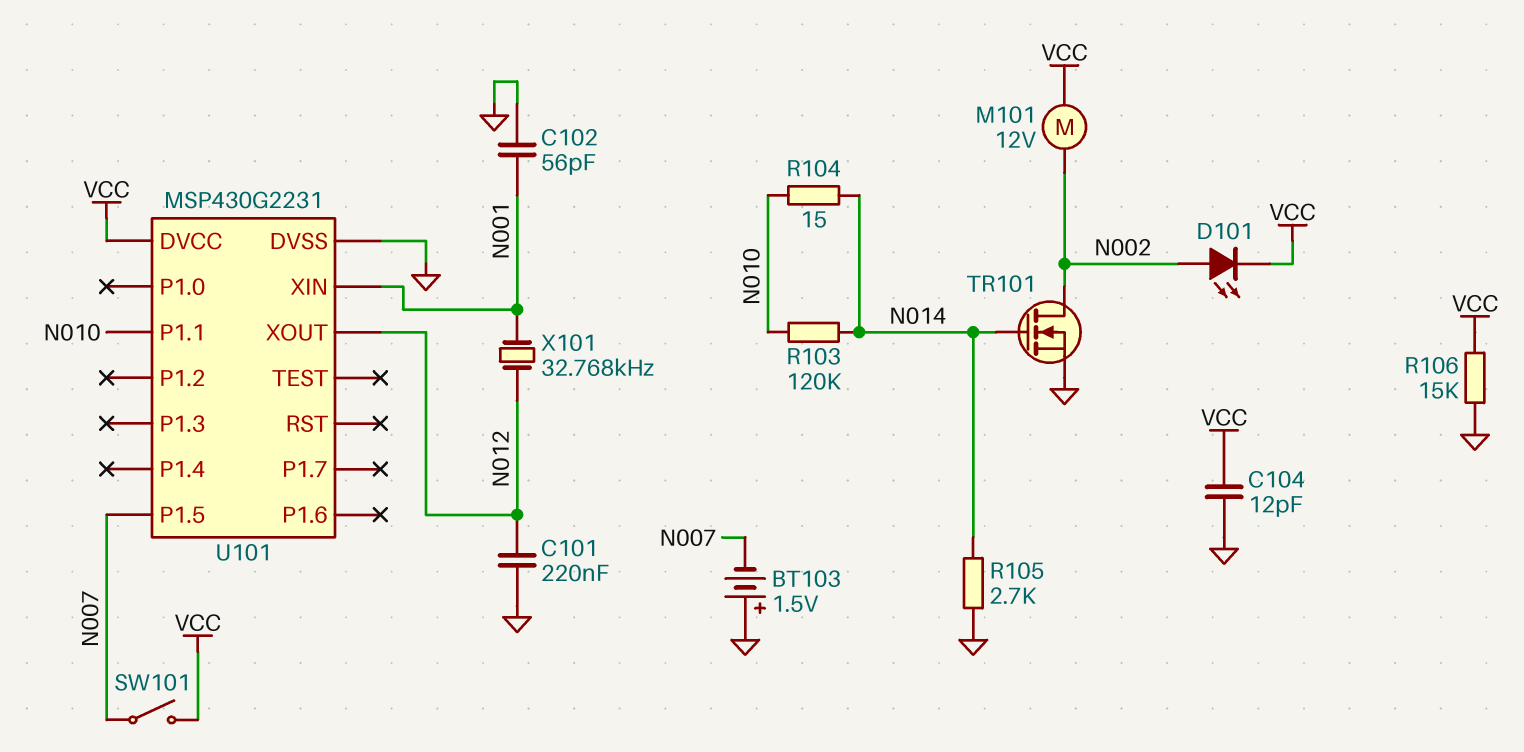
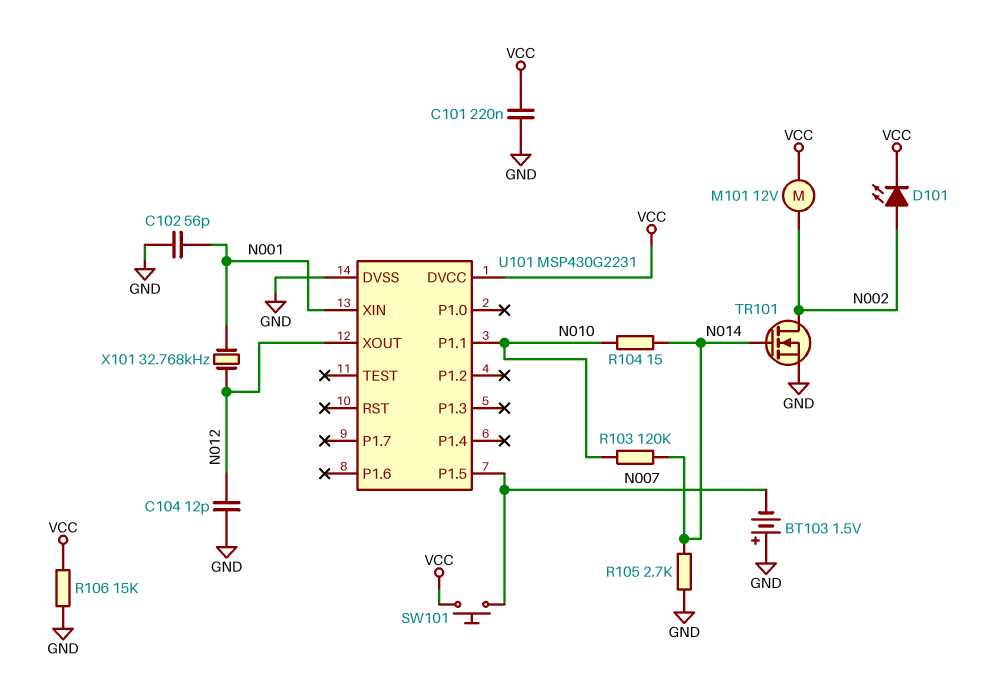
C101: 220nF (GND, N012) -> 220nF (GND, VCC)
C104: 12pF (GND, VCC) -> 12pF (GND, N012)
SW101: switch (N007, VCC) -> button (N007, VCC)

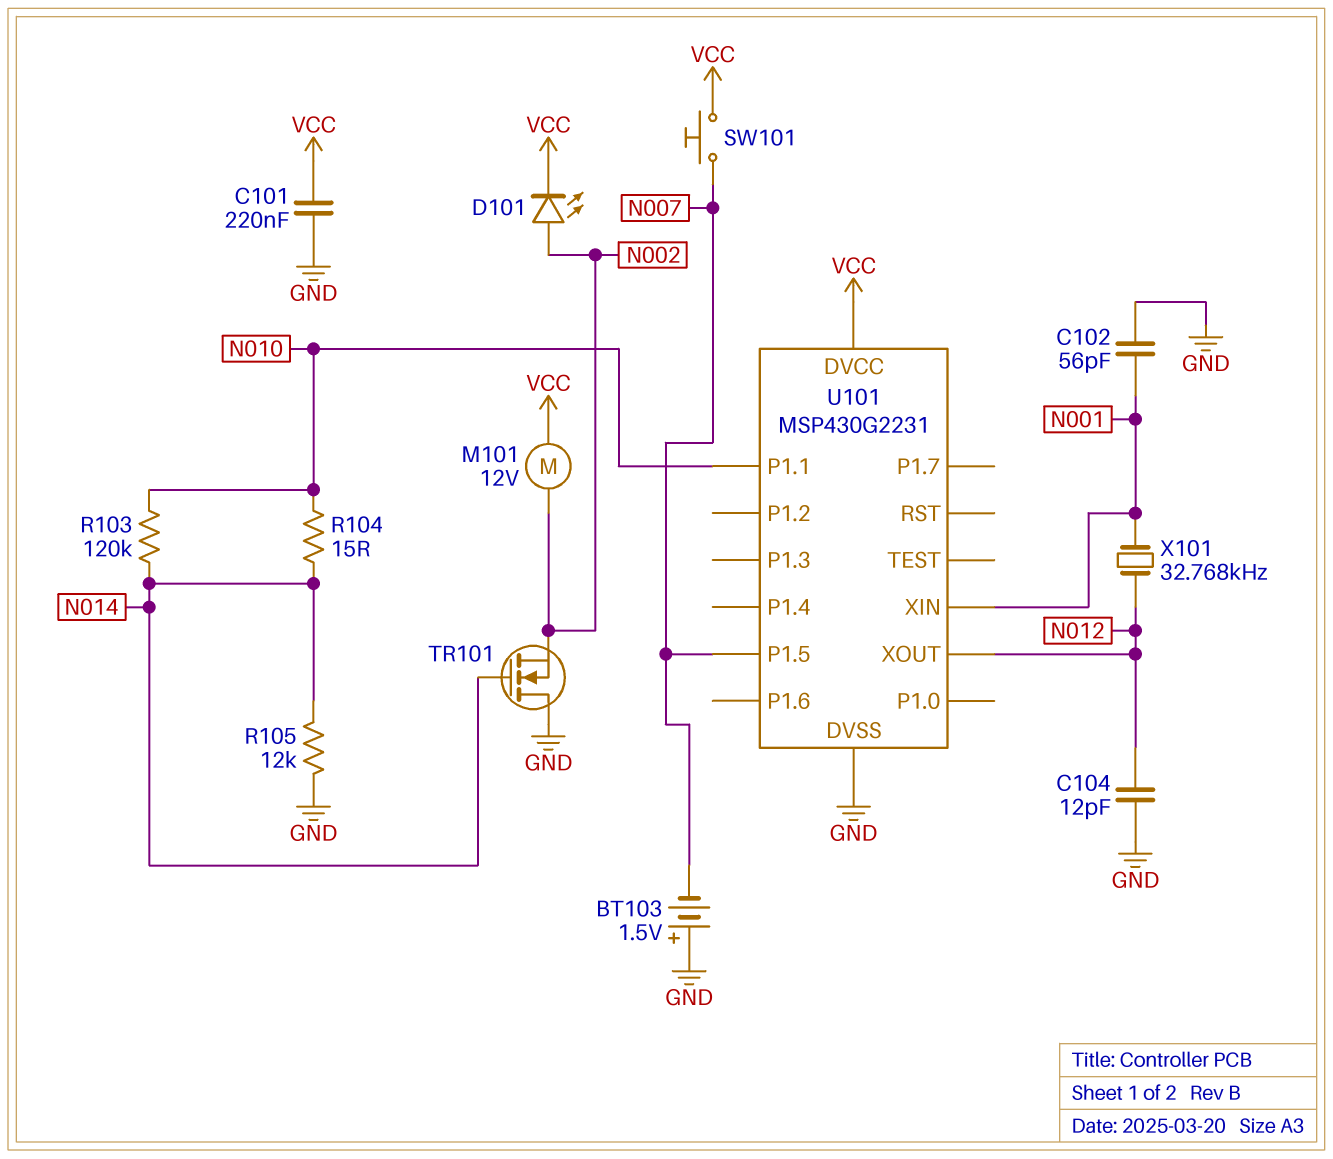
R105: 2.7k (GND, N014) -> 12k (GND, N014)
R106: 15k (GND, VCC) -> none
TR101: NMOS (G N014, D N002, S GND) -> NMOS (G N014, D GND, S N002)

